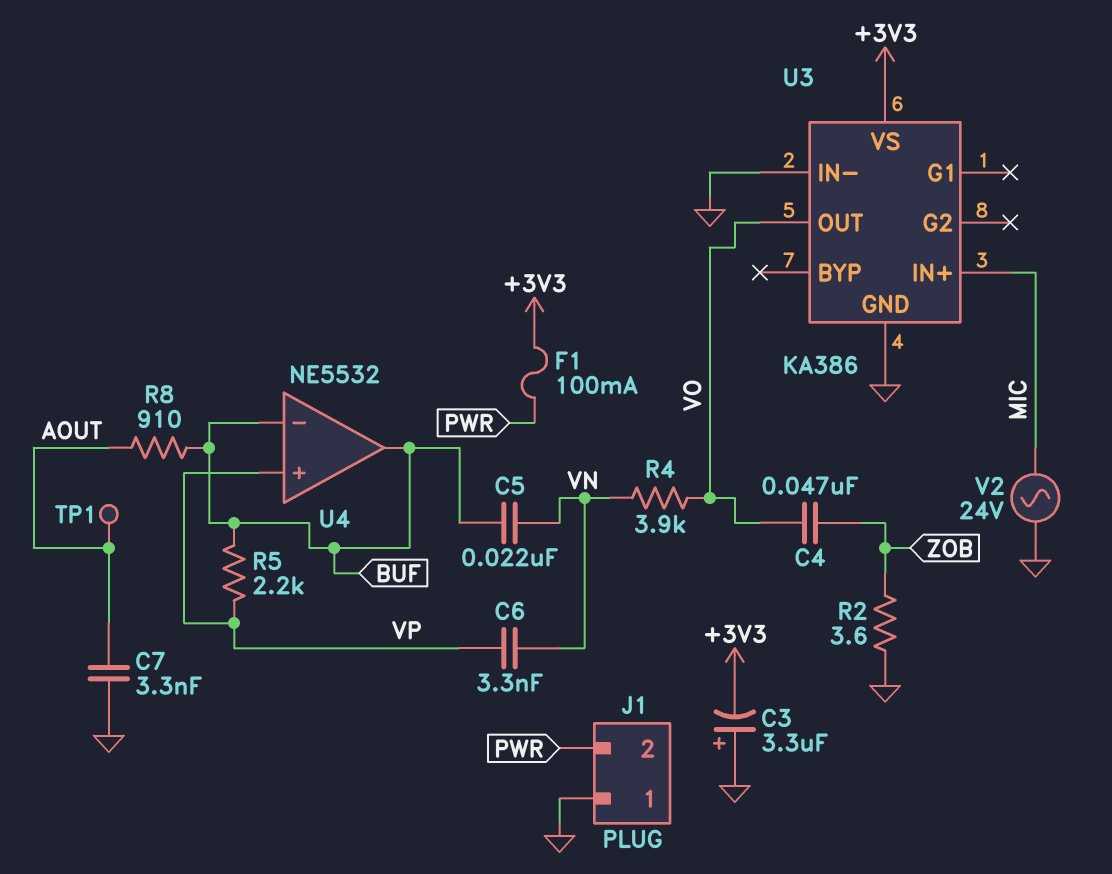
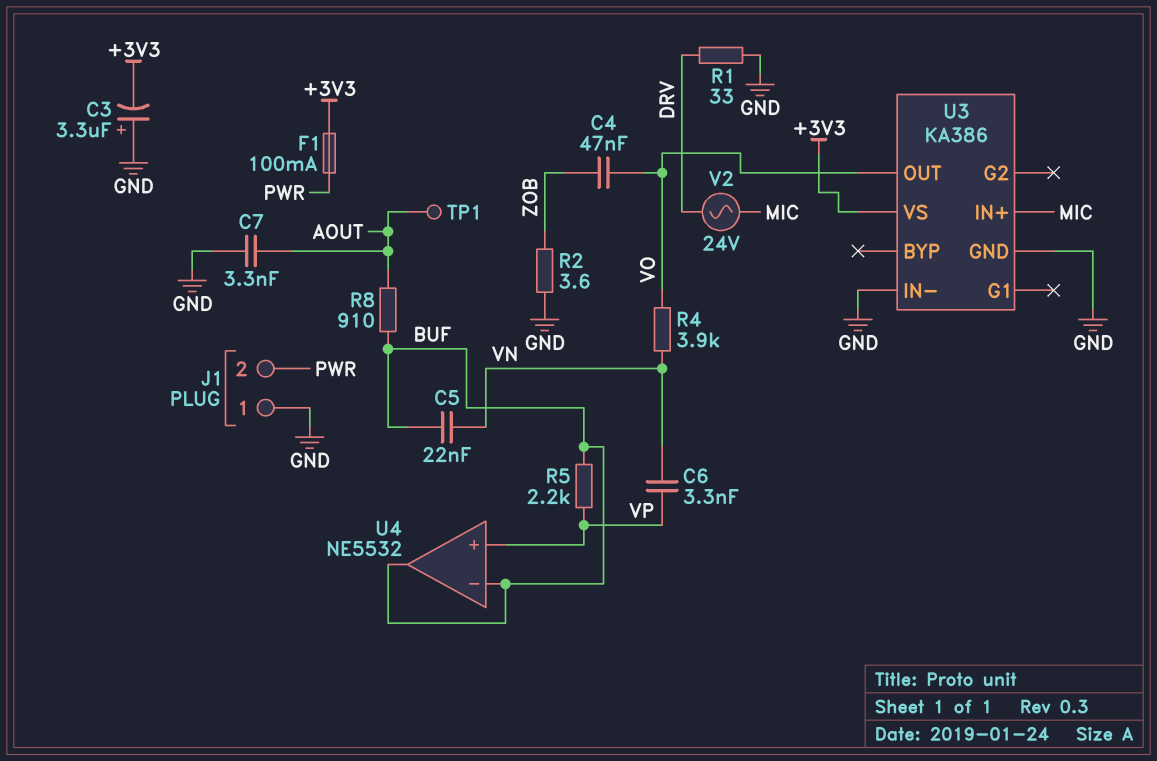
R1: none -> 33 (DRV, GND)
V2: AC 24V (GND, MIC) -> AC 24V (DRV, MIC)

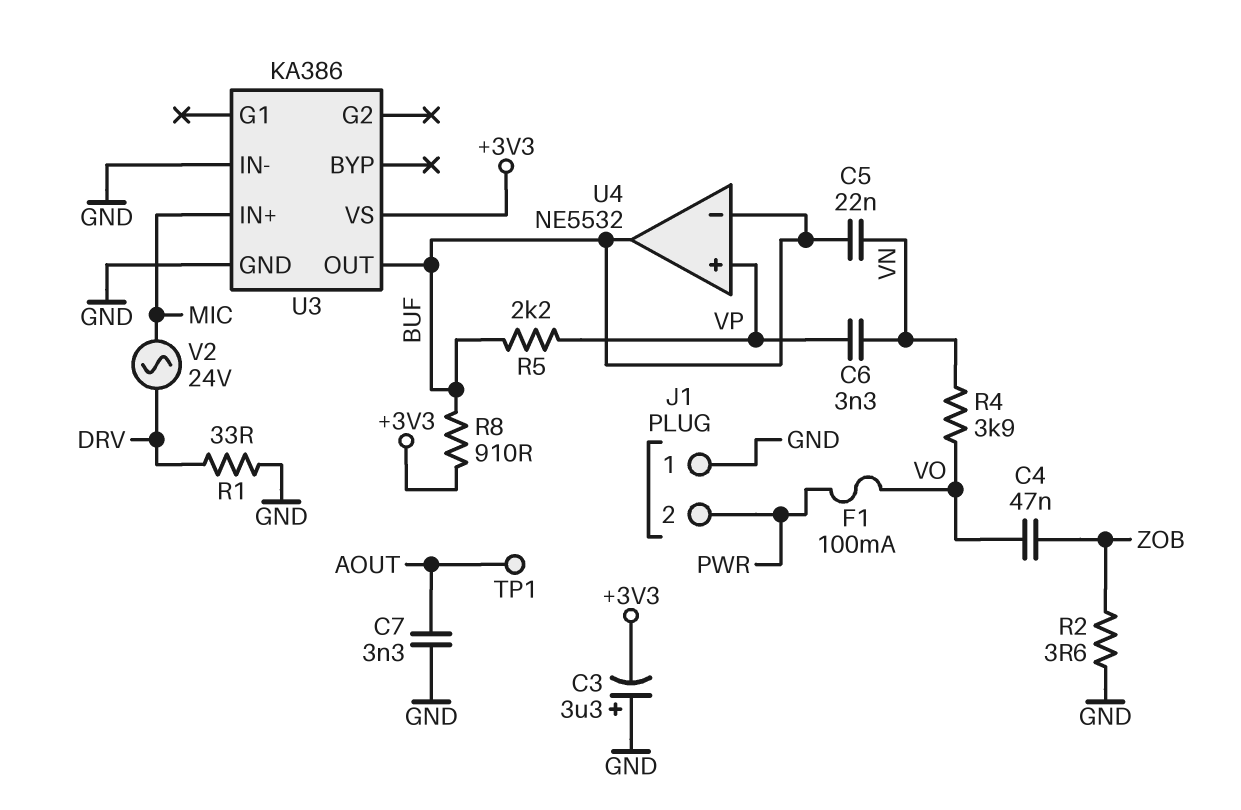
F1: 100mA (+3V3, PWR) -> 100mA (PWR, VO)
R8: 910 (AOUT, BUF) -> 910 (+3V3, BUF)
U3 pin OUT: VO -> BUF

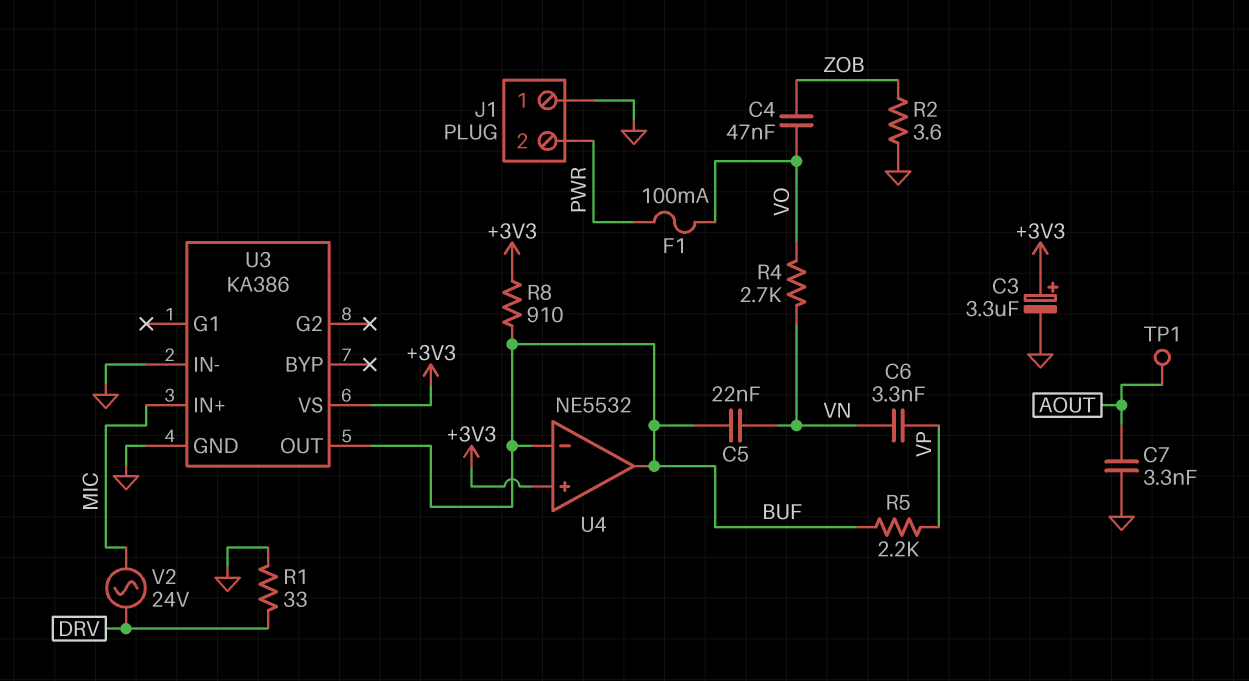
C3: 3.3uF (plus GND, minus +3V3) -> 3.3uF (plus +3V3, minus GND)
R4: 3.9k (VN, VO) -> 2.7k (VN, VO)
U4 pin in+: VP -> +3V3

